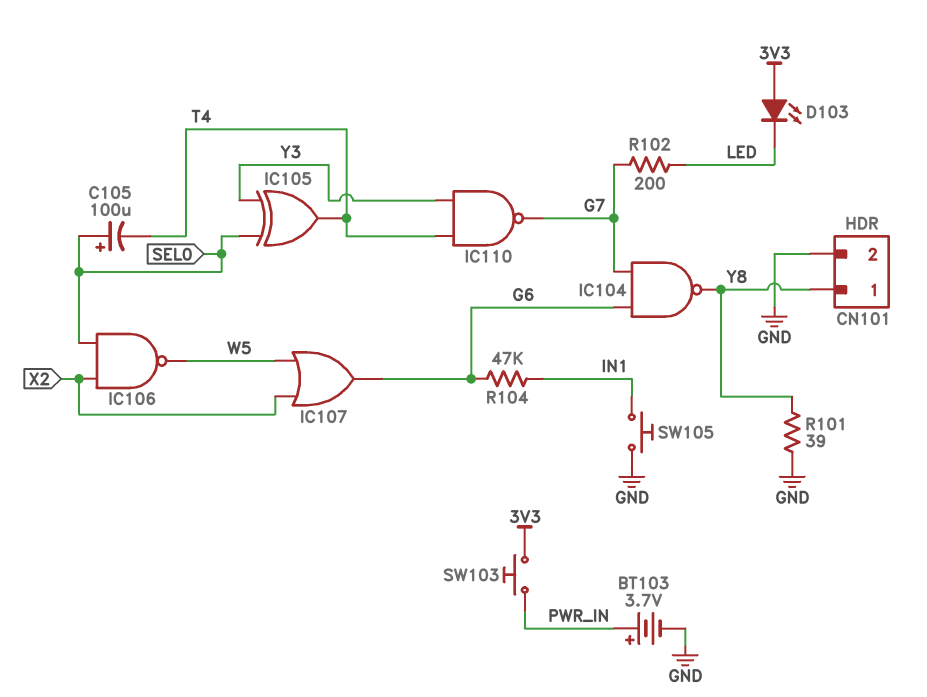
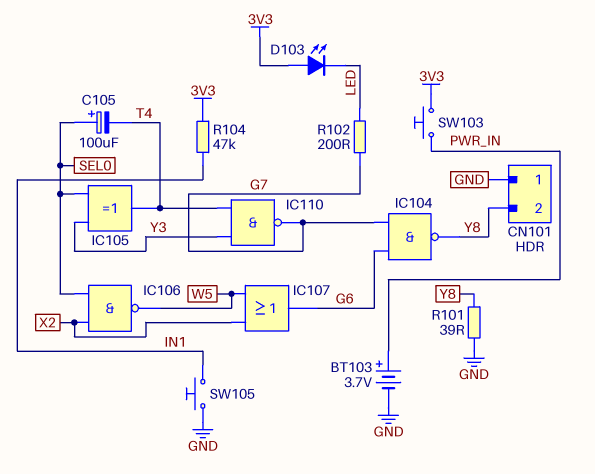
CN101 pin 1: Y8 -> GND
CN101 pin 2: GND -> Y8
R104: 47k (G6, IN1) -> 47k (3V3, IN1)

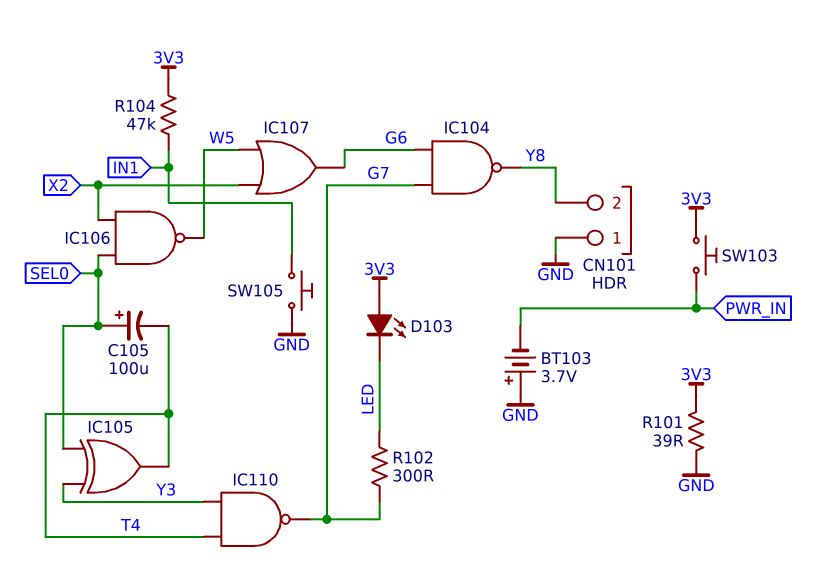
BT103: 3.7V (plus PWR_IN, minus GND) -> 3.7V (plus GND, minus PWR_IN)
R101: 39 (GND, Y8) -> 39 (3V3, GND)
R102: 200 (G7, LED) -> 300 (G7, LED)

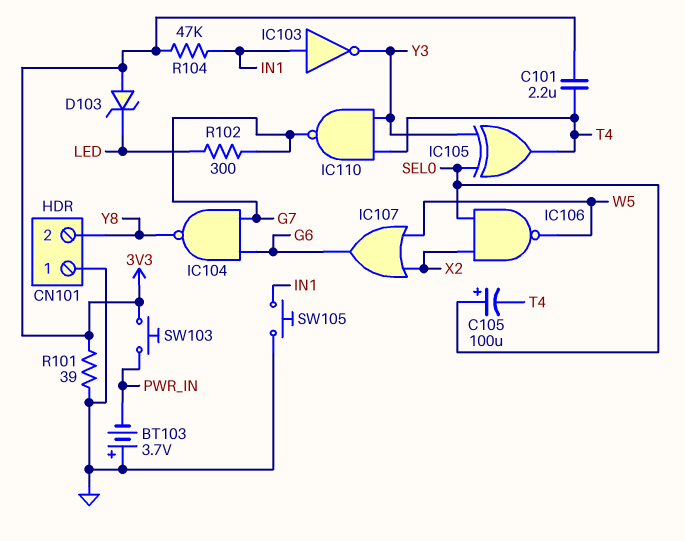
C101: none -> 2.2uF (3V3, T4)
D103: LED (A 3V3, K LED) -> zener (A 3V3, K LED)
IC103: none -> NOT (in IN1, out Y3)

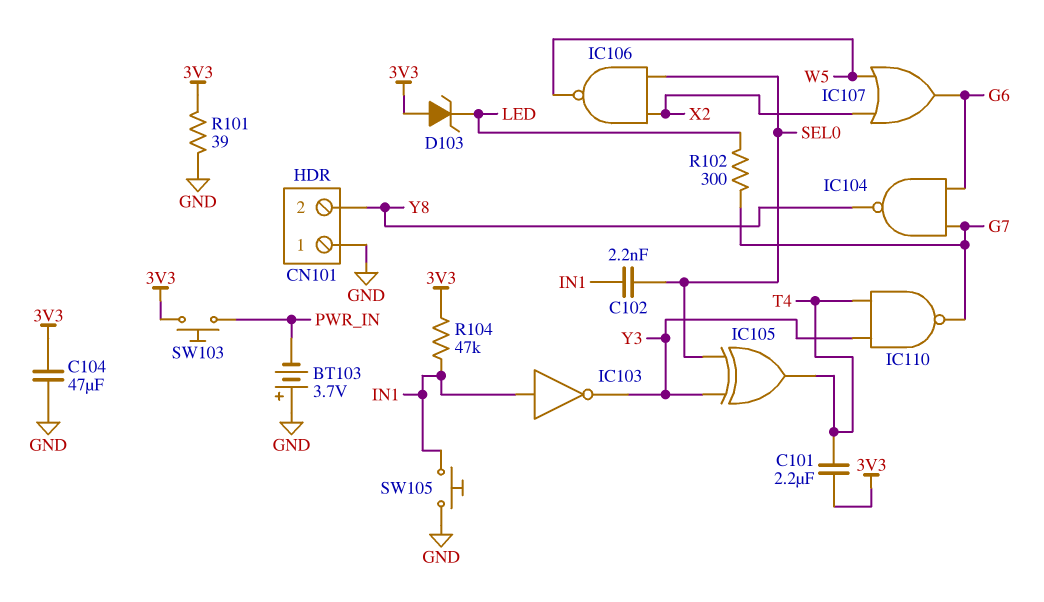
C102: none -> 2.2nF (IN1, SEL0)
C104: none -> 47uF (3V3, GND)
C105: 100uF (plus SEL0, minus T4) -> none

